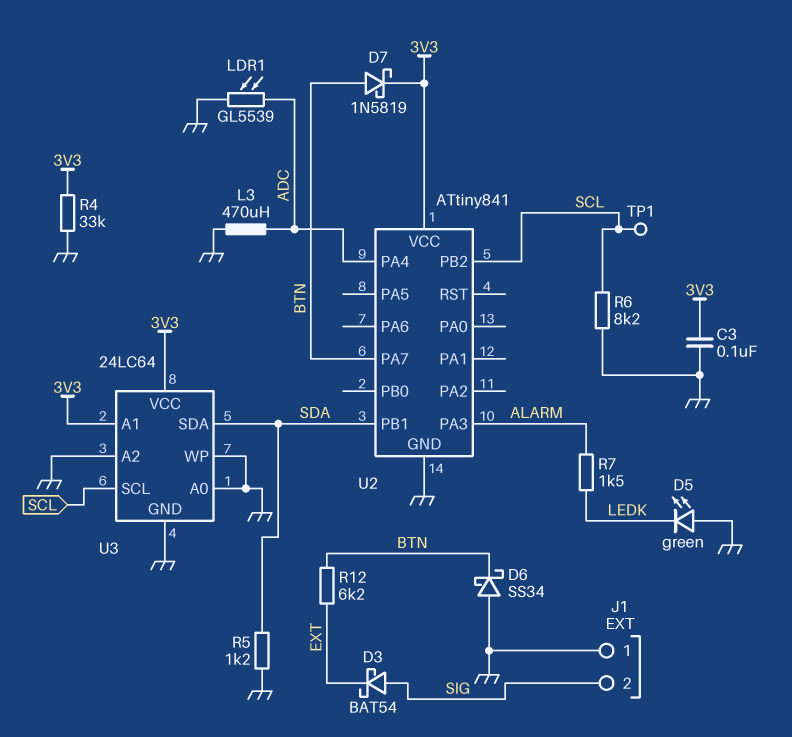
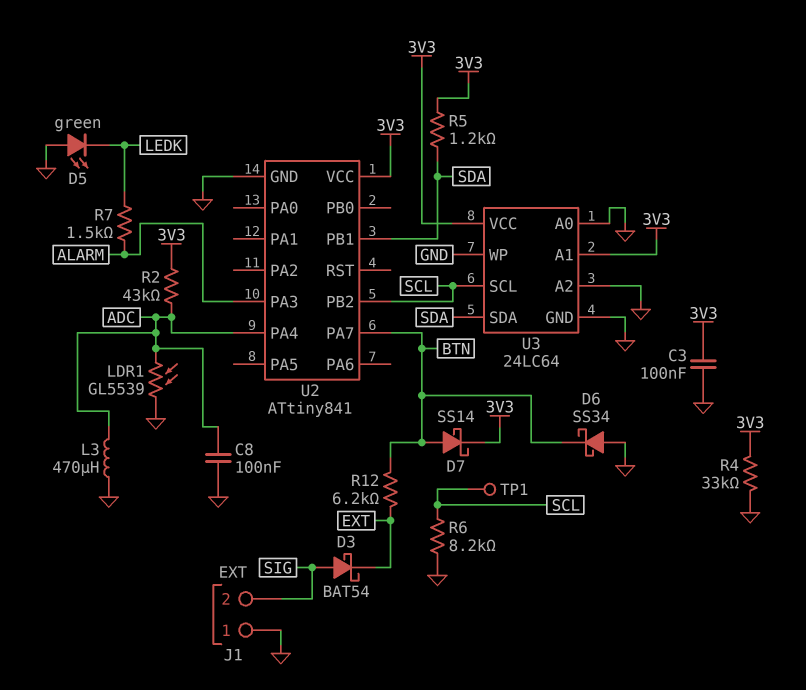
C8: none -> 100nF (ADC, GND)
D7: schottky 1N5819 (A BTN, K 3V3) -> schottky SS14 (A BTN, K 3V3)
R2: none -> 43k (3V3, ADC)
R5: 1.2k (GND, SDA) -> 1.2k (3V3, SDA)

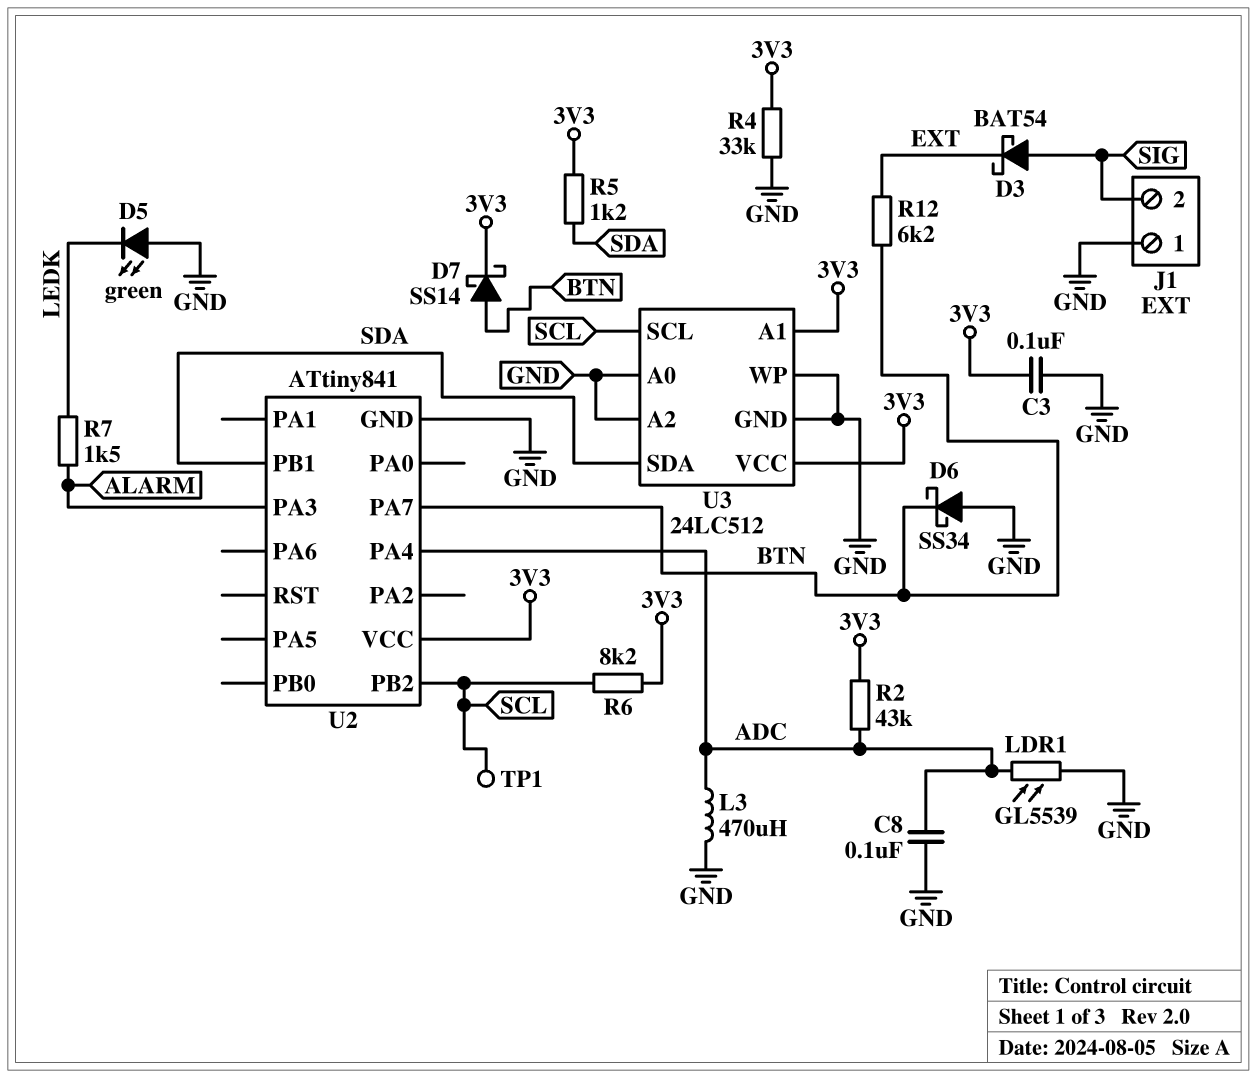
R6: 8.2k (GND, SCL) -> 8.2k (3V3, SCL)
U3: 24LC64 -> 24LC512

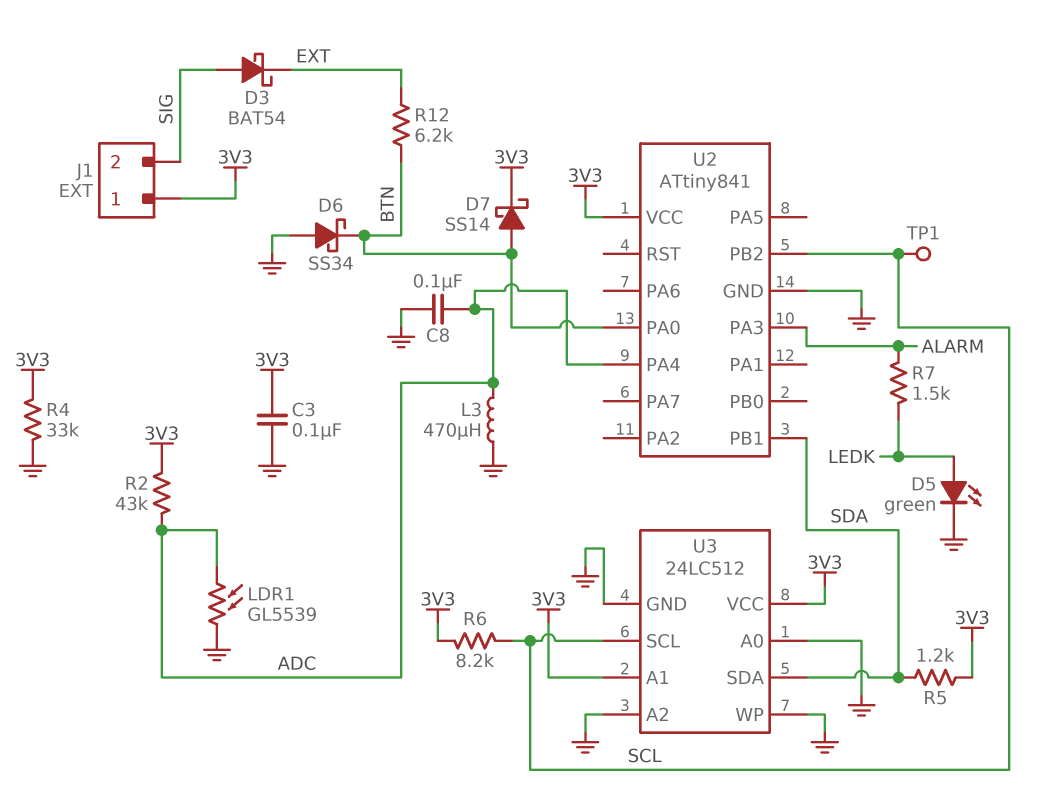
D5: LED green (A GND, K LEDK) -> LED green (A LEDK, K GND)
J1 pin 1: GND -> 3V3
U2 pin PA0: none -> BTN
U2 pin PA7: BTN -> none

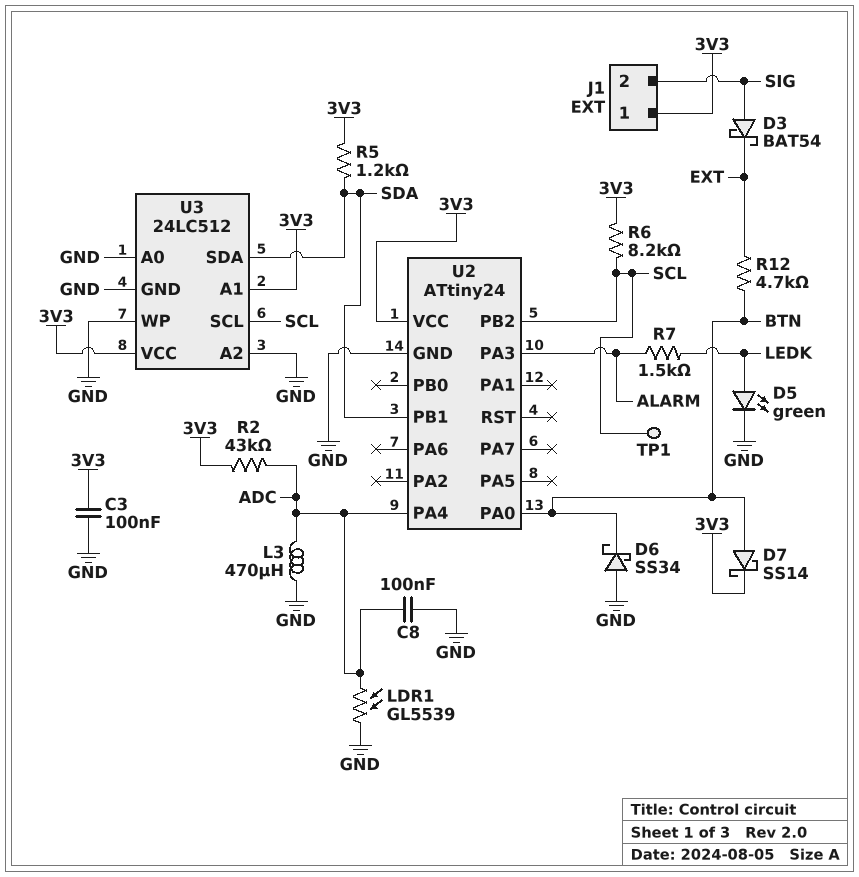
R4: 33k (3V3, GND) -> none
R12: 6.2k (BTN, EXT) -> 4.7k (BTN, EXT)
U2: ATtiny841 -> ATtiny24

